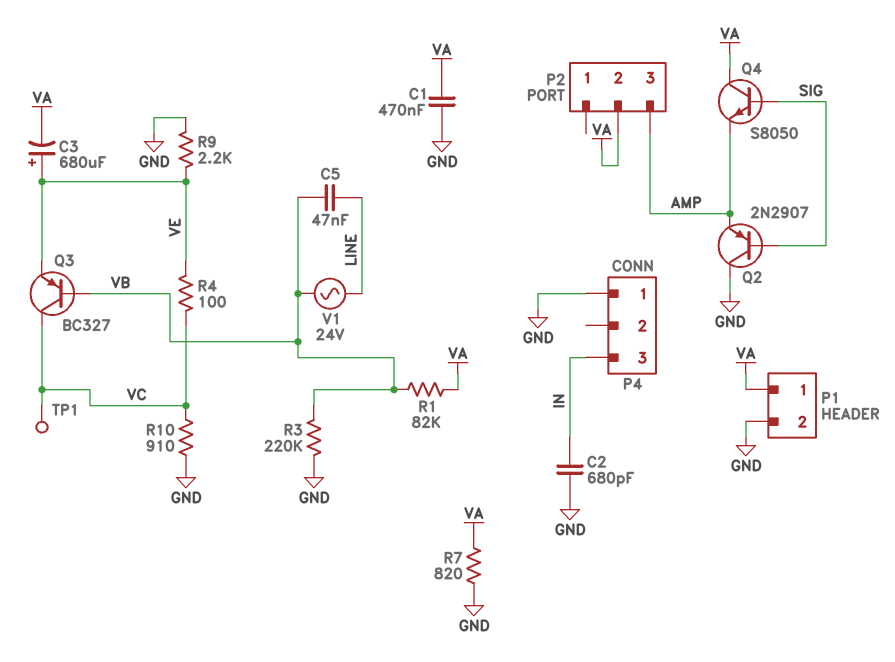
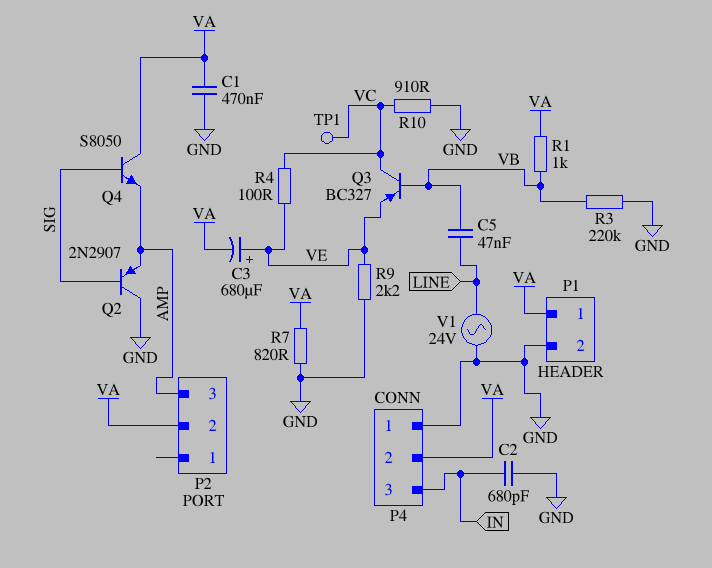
P4 pin 2: none -> VA
R1: 82k (VA, VB) -> 1k (VA, VB)
V1: AC 24V (LINE, VB) -> AC 24V (GND, LINE)

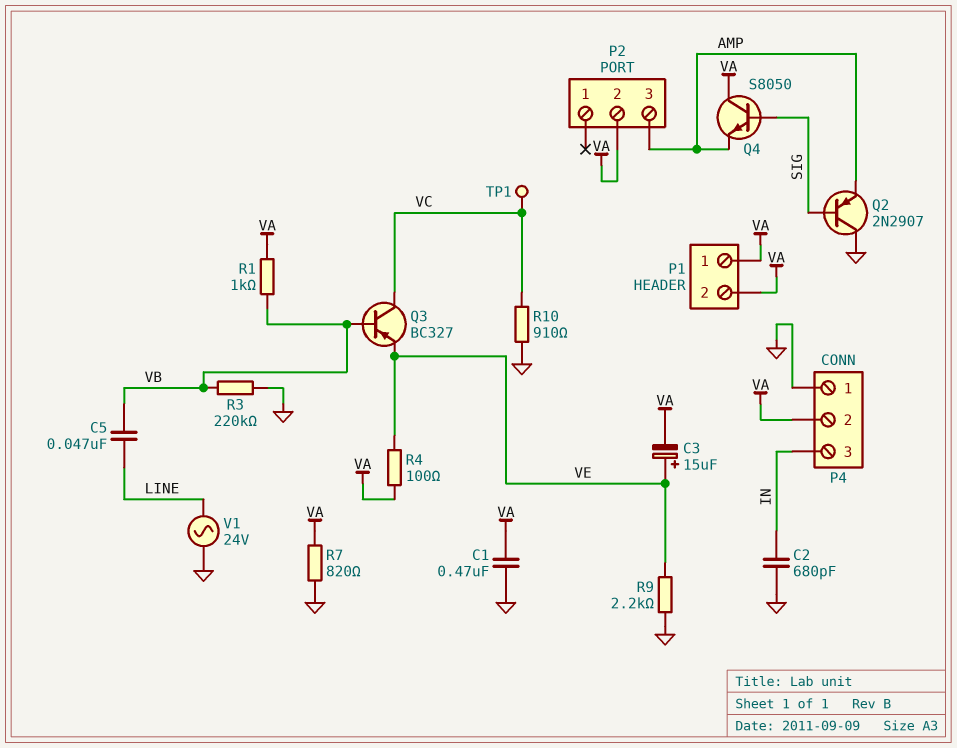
C3: 680uF (plus VE, minus VA) -> 15uF (plus VE, minus VA)
P1 pin 2: GND -> VA
R4: 100 (VC, VE) -> 100 (VA, VE)

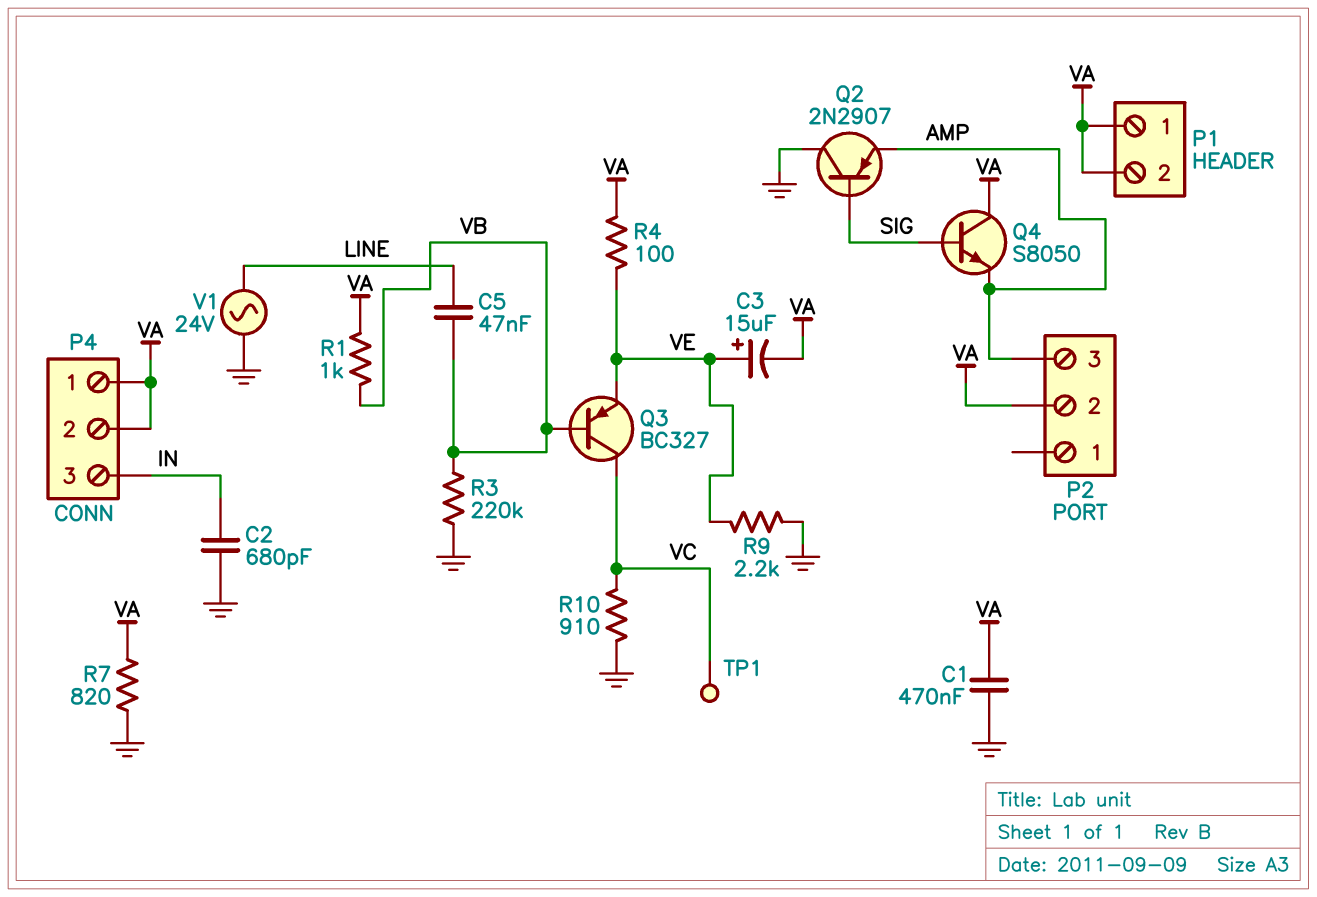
P4 pin 1: GND -> VA

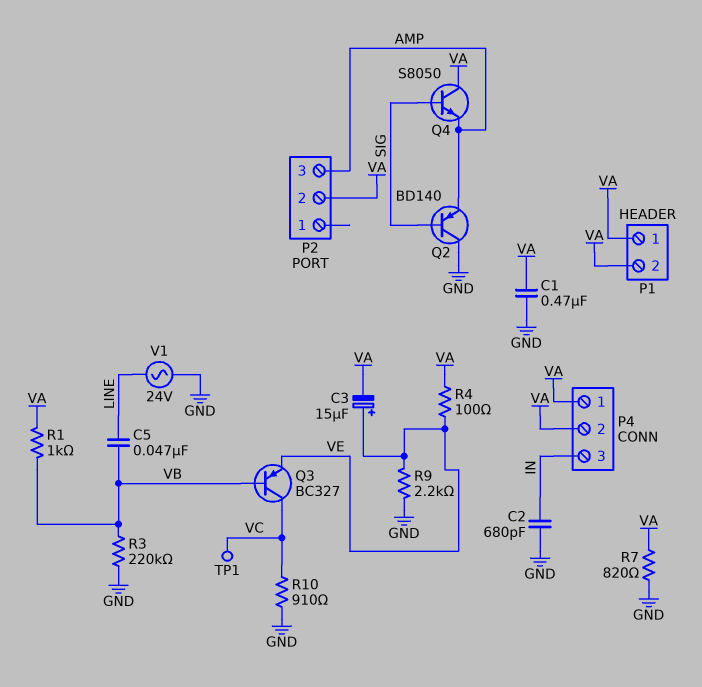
Q2: PNP 2N2907 (B SIG, C GND, E AMP) -> PNP BD140 (B SIG, C GND, E AMP)

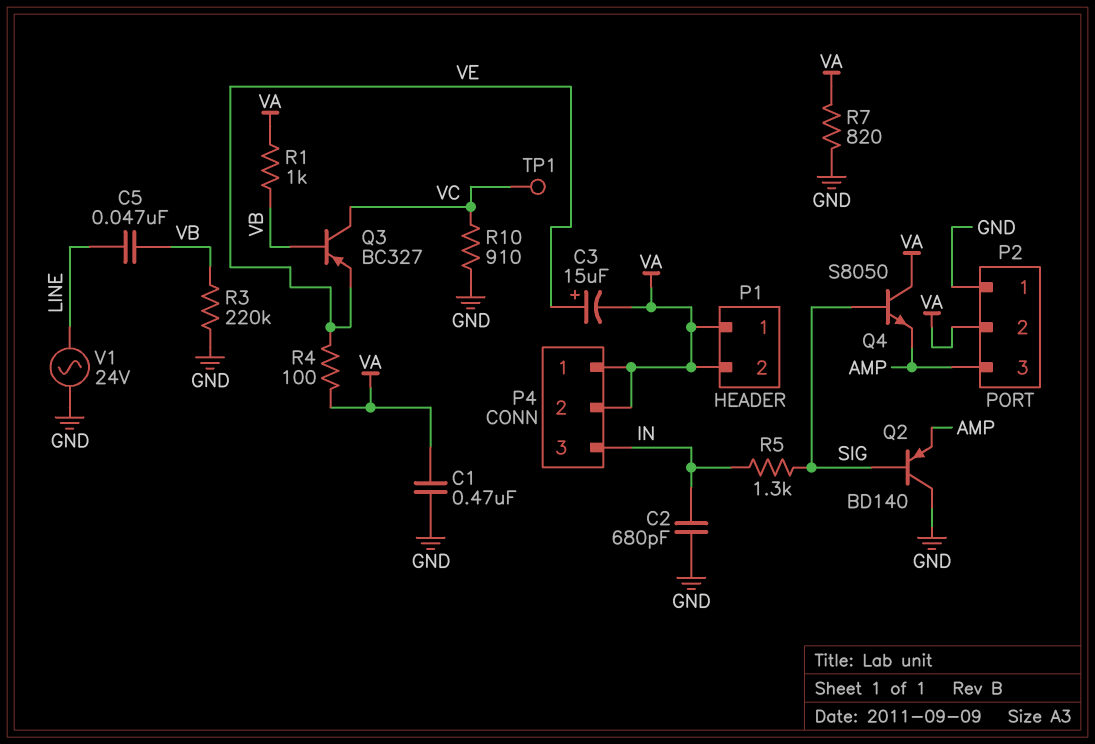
P2 pin 1: none -> GND
R5: none -> 1.3k (IN, SIG)
R9: 2.2k (GND, VE) -> none

